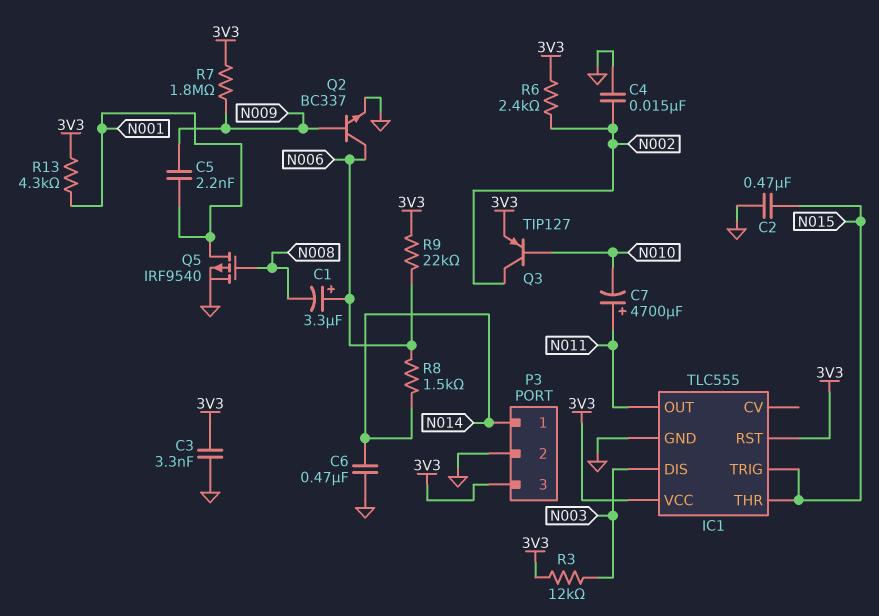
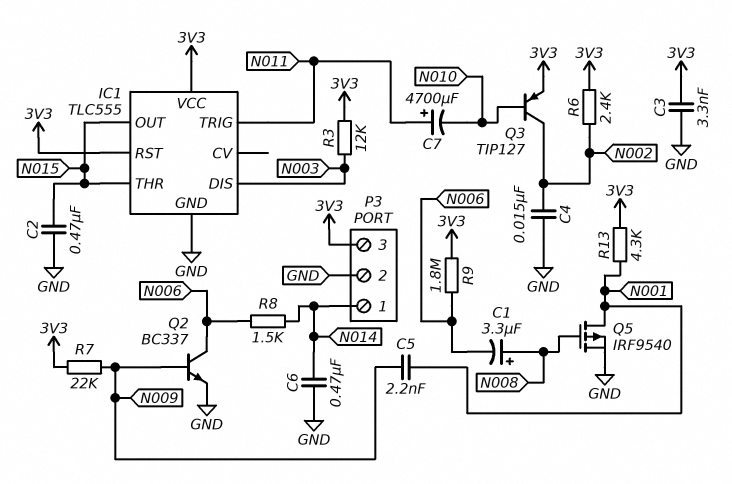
C1: 3.3uF (plus N006, minus N008) -> 3.3uF (plus N008, minus N006)
IC1 pin OUT: N011 -> N015
IC1 pin TRIG: N015 -> N011
R7: 1.8M (3V3, N009) -> 22k (3V3, N009)
R9: 22k (3V3, N006) -> 1.8M (3V3, N006)

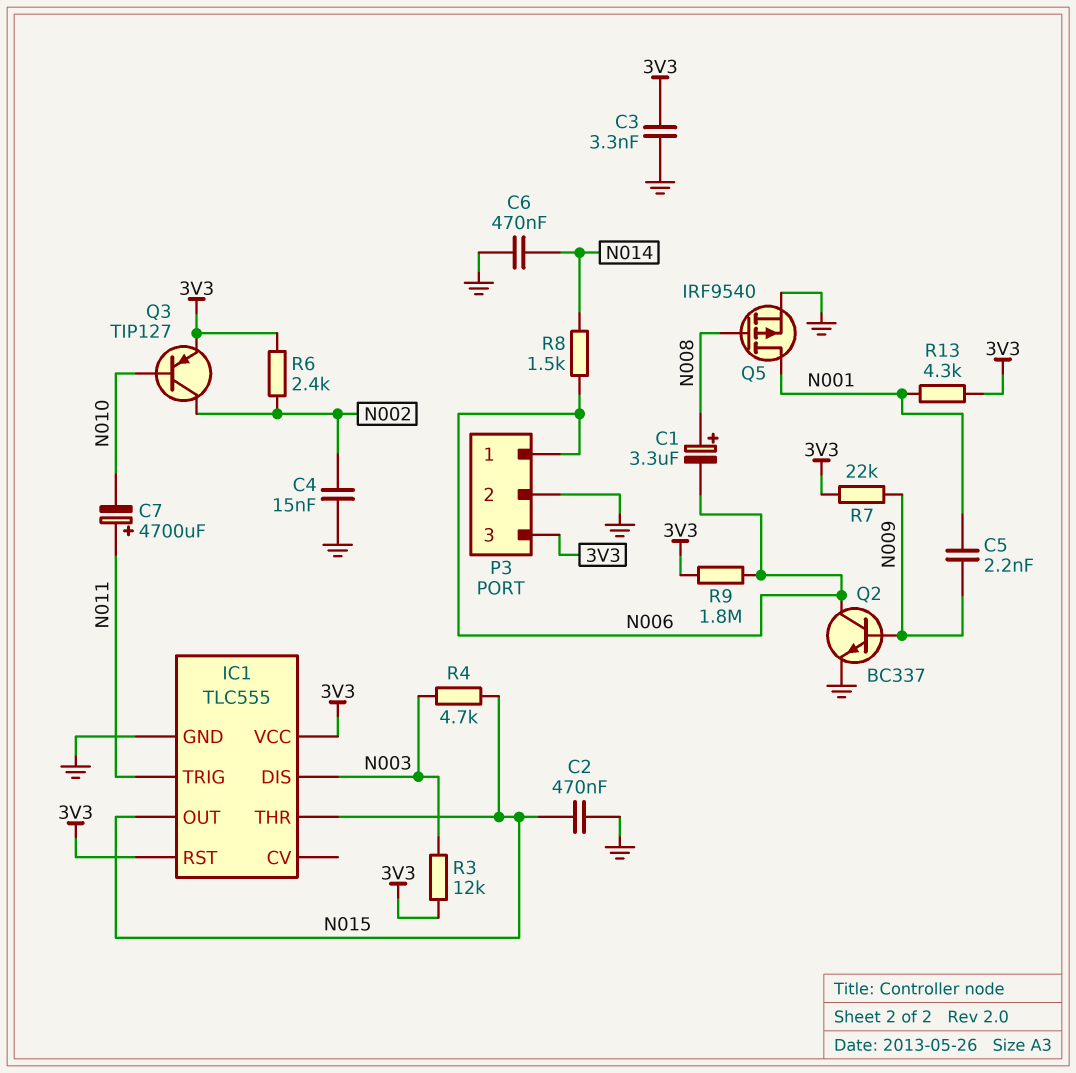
P3 pin 1: N014 -> N006
R4: none -> 4.7k (N003, N015)

